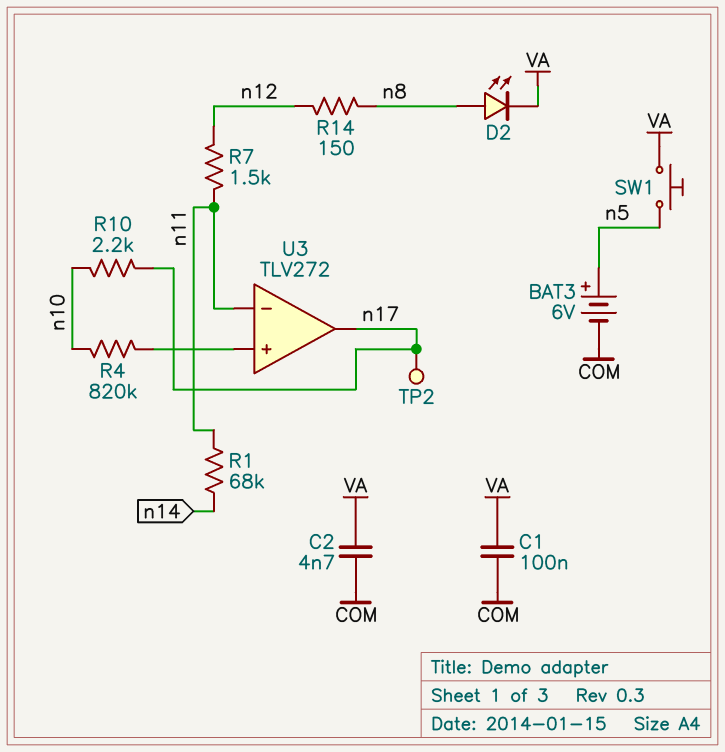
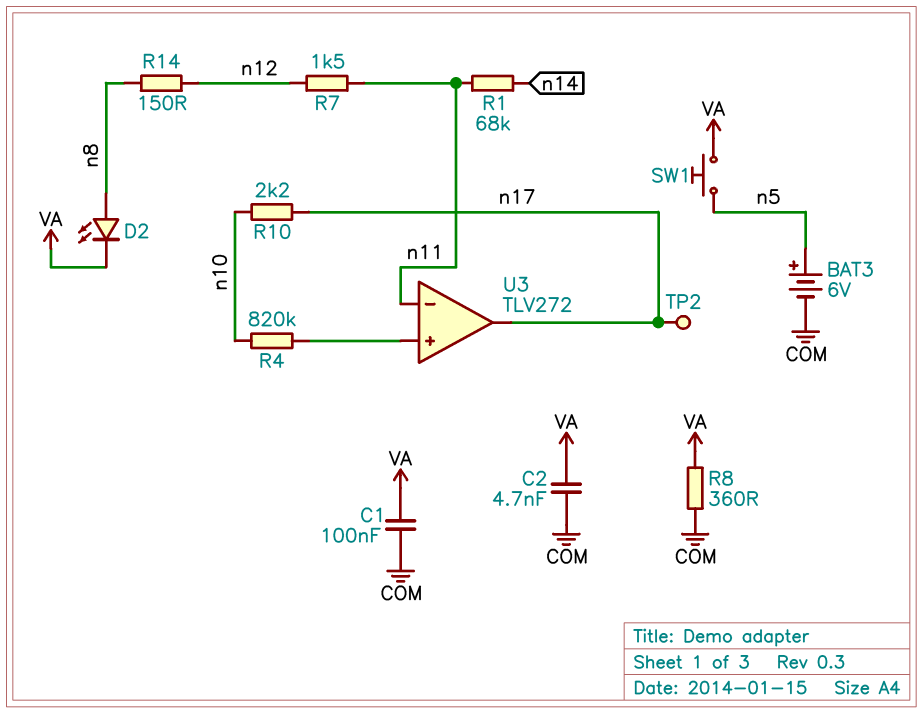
R8: none -> 360 (COM, VA)

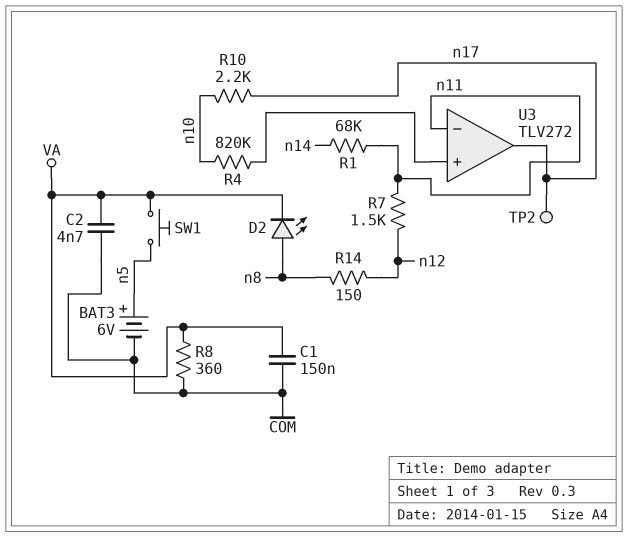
C1: 100nF (COM, VA) -> 150nF (COM, VA)

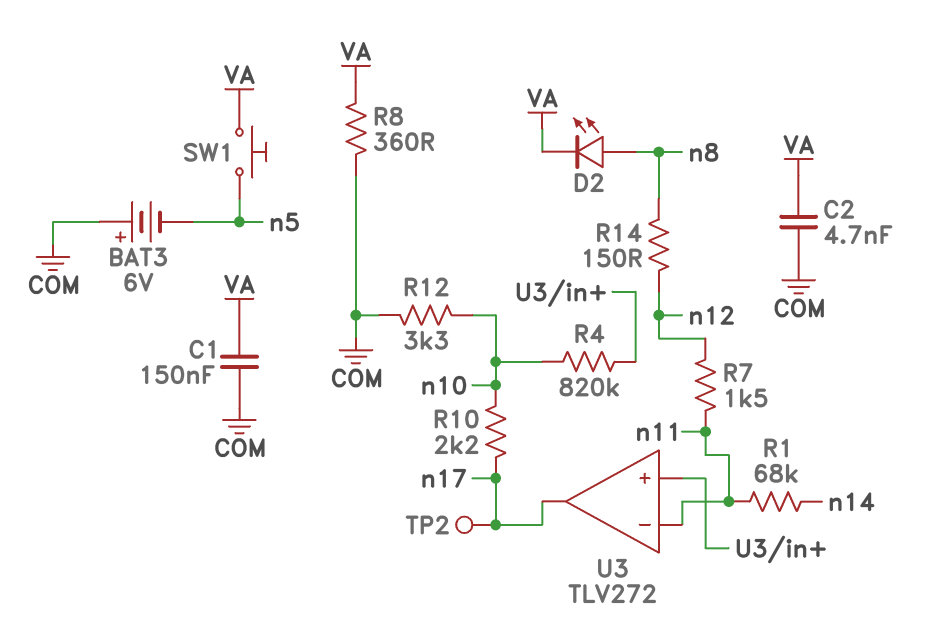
BAT3: 6V (plus n5, minus COM) -> 6V (plus COM, minus n5)
R12: none -> 3.3k (COM, n10)

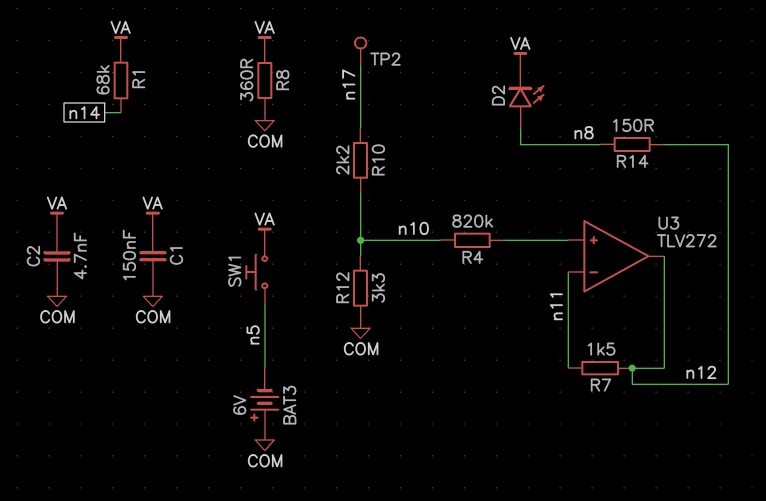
R1: 68k (n11, n14) -> 68k (VA, n14)
U3 pin out: n17 -> n12

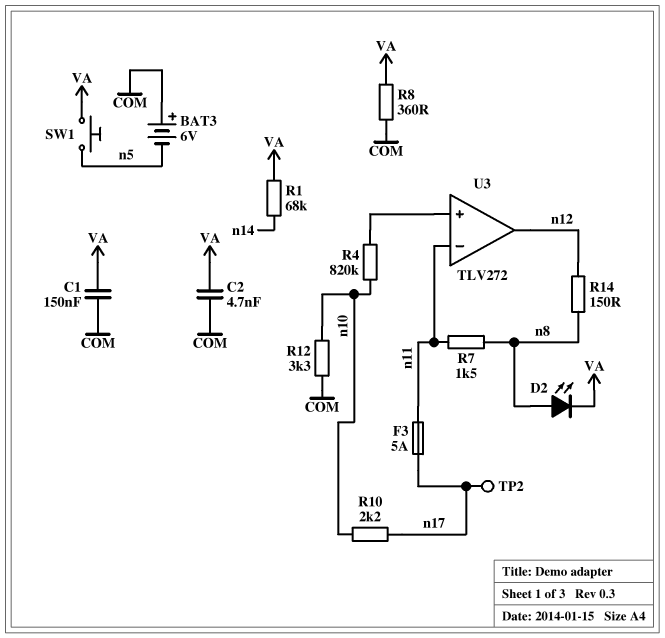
F3: none -> 5A (n11, n17)
R7: 1.5k (n11, n12) -> 1.5k (n8, n11)

